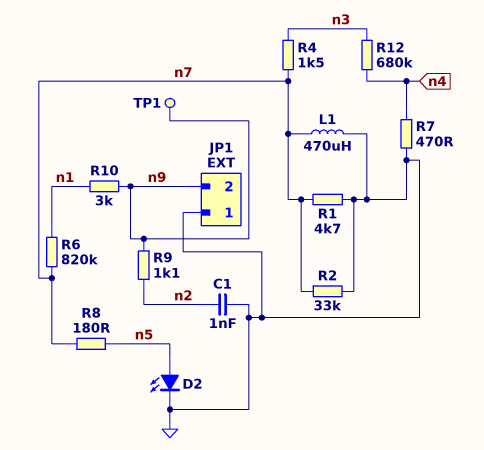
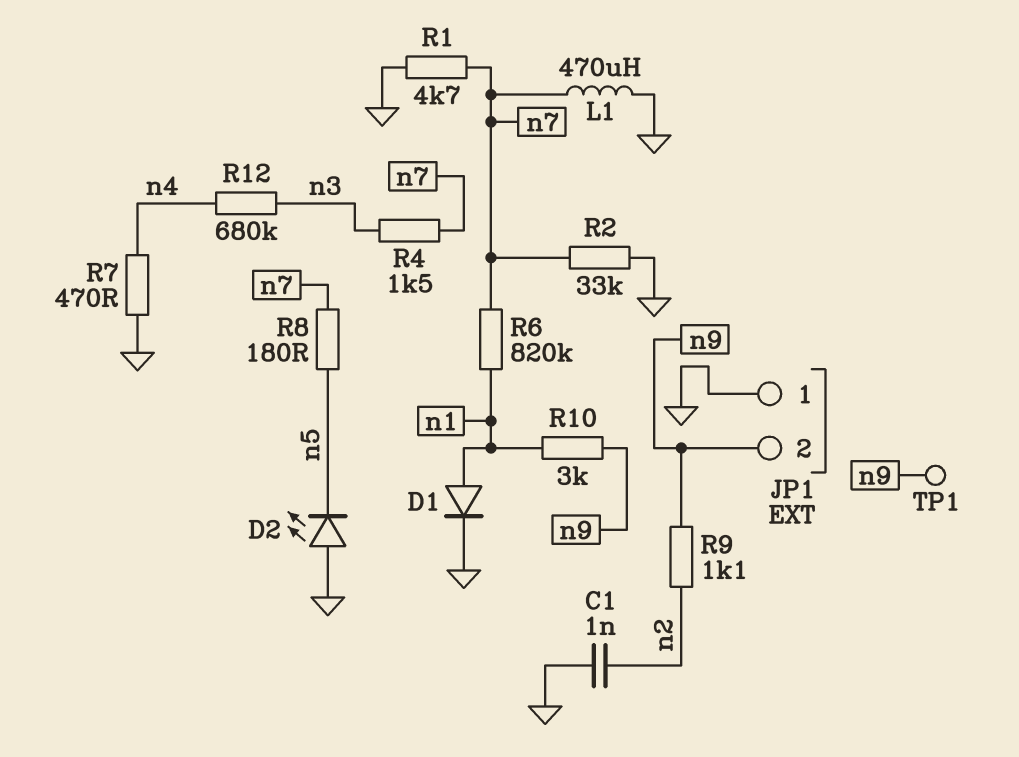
D1: none -> diode (A n1, K GND)
D2: LED (A n5, K GND) -> LED (A GND, K n5)

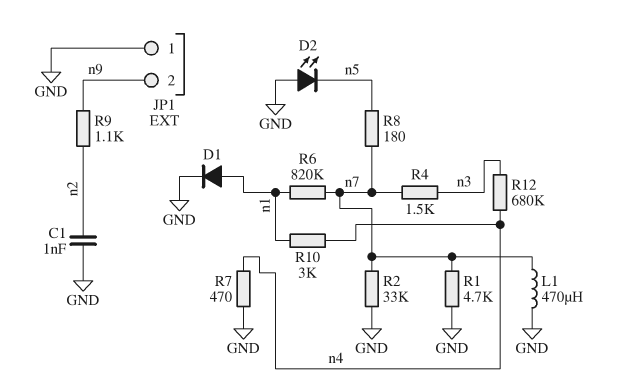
R10: 3k (n1, n9) -> 3k (n1, n4)
TP1: test point (n9) -> none

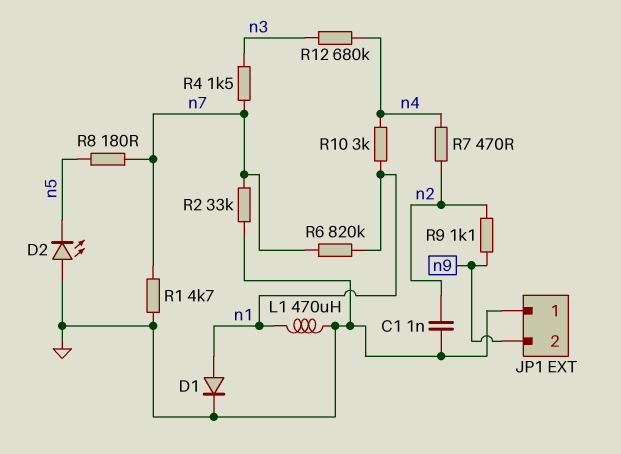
L1: 470uH (GND, n7) -> 470uH (GND, n1)
R7: 470 (GND, n4) -> 470 (n2, n4)

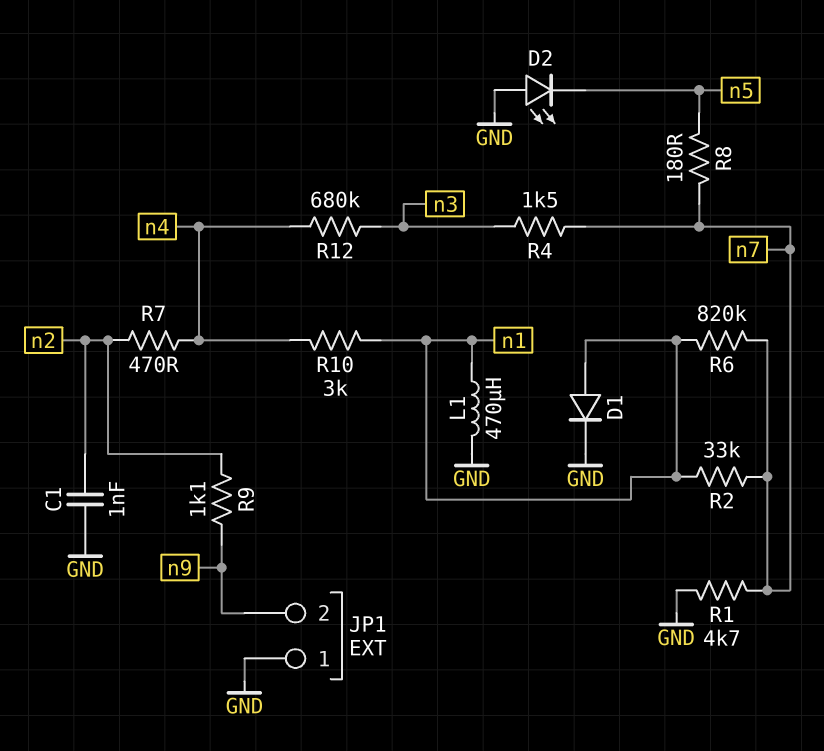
R2: 33k (GND, n7) -> 33k (n1, n7)

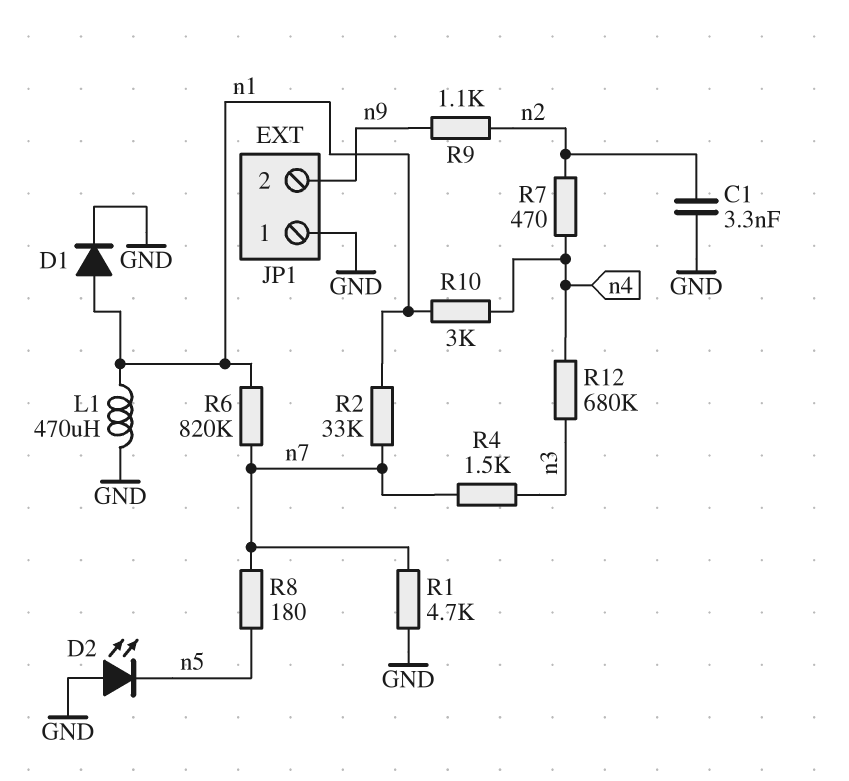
C1: 1nF (GND, n2) -> 3.3nF (GND, n2)

